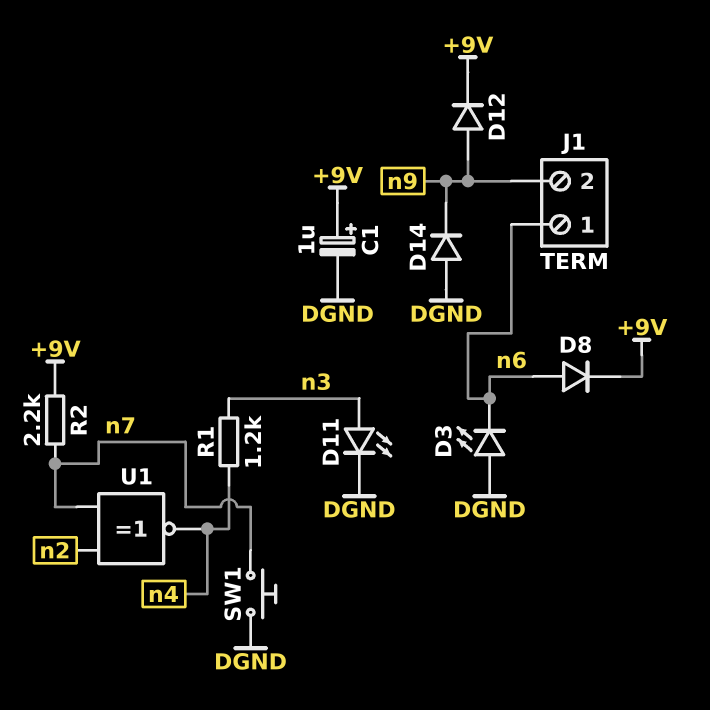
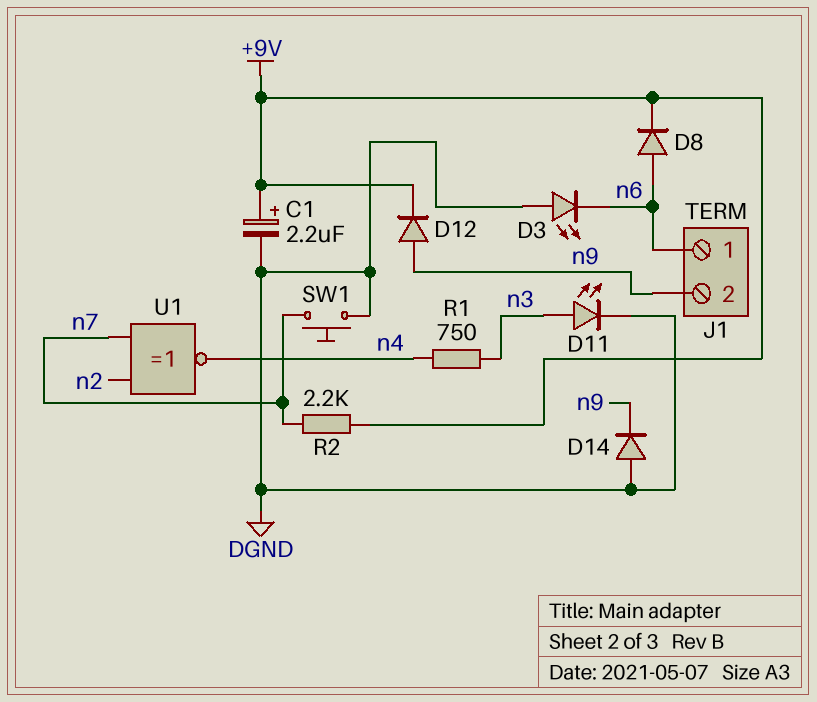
C1: 1uF (plus +9V, minus DGND) -> 2.2uF (plus +9V, minus DGND)
R1: 1.2k (n3, n4) -> 750 (n3, n4)

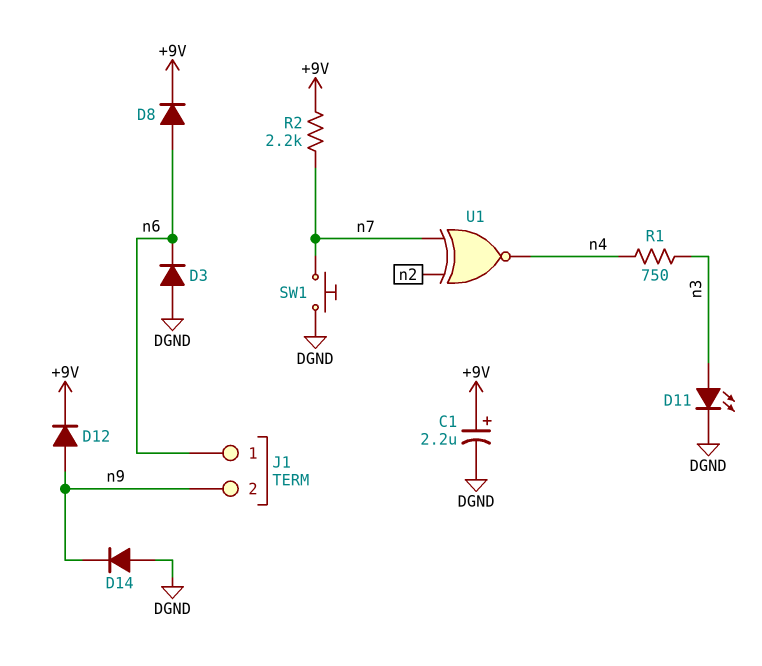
D3: LED (A DGND, K n6) -> diode (A DGND, K n6)

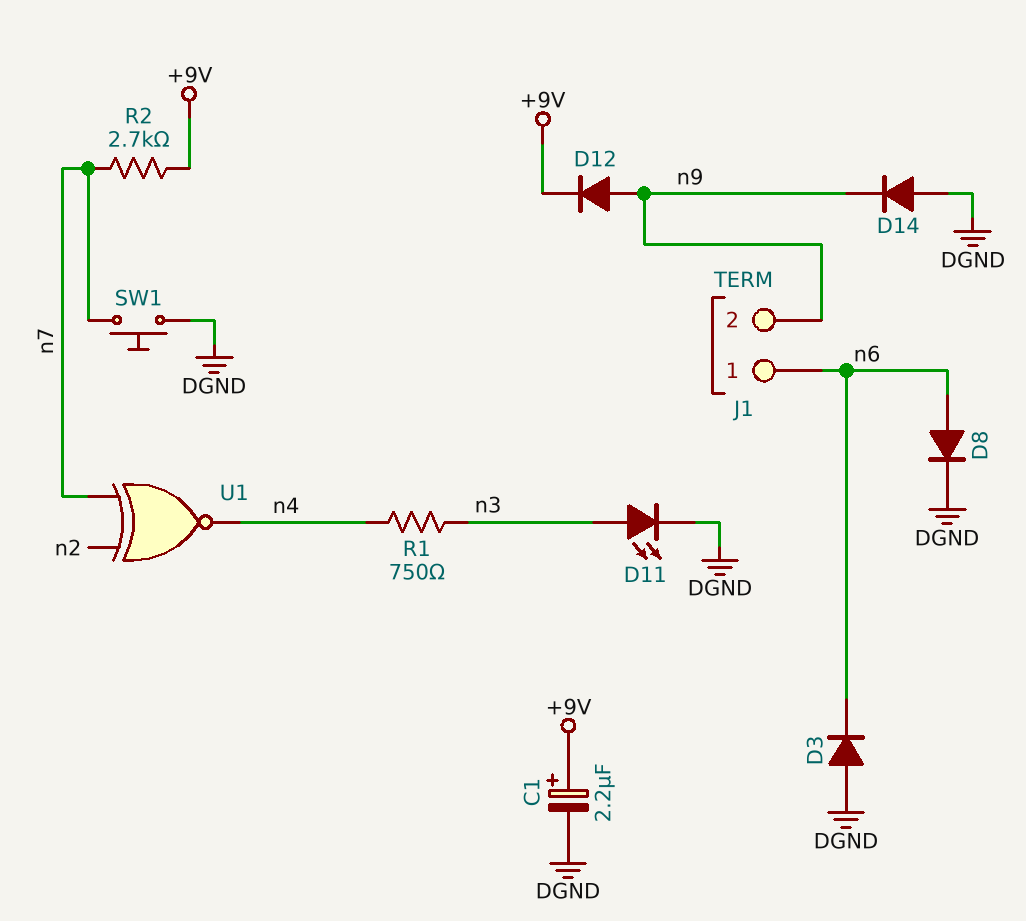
D8: diode (A n6, K +9V) -> diode (A n6, K DGND)
R2: 2.2k (+9V, n7) -> 2.7k (+9V, n7)

